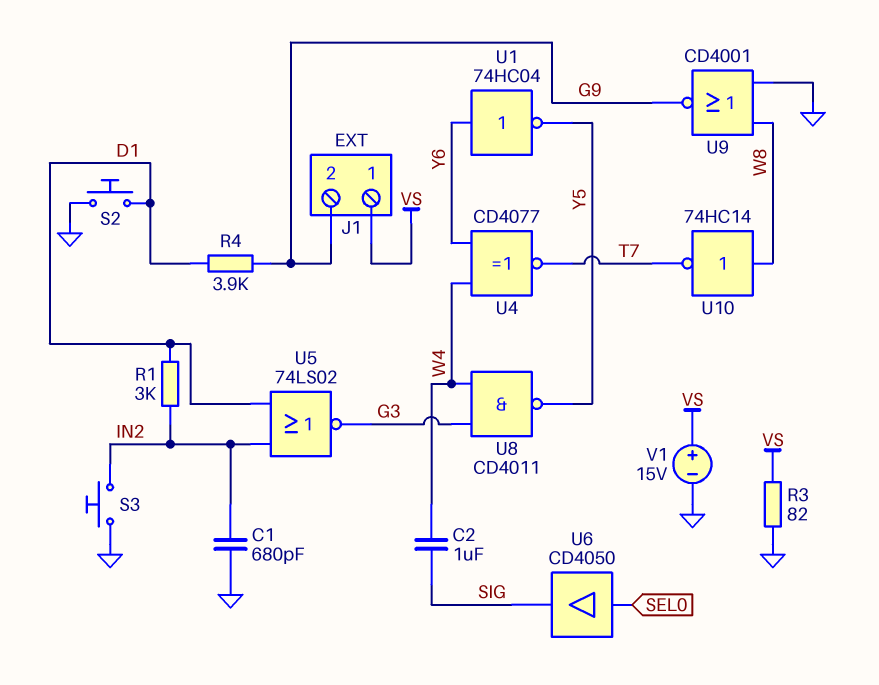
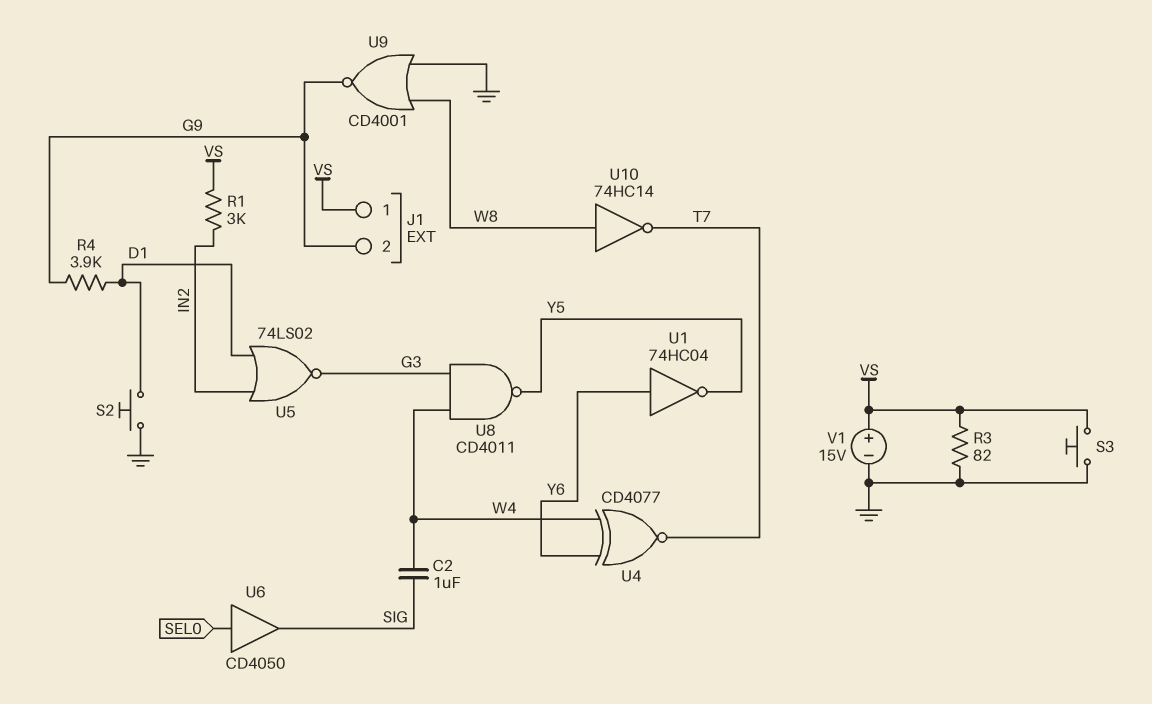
C1: 680pF (GND, IN2) -> none
R1: 3k (D1, IN2) -> 3k (IN2, VS)
S3: button (GND, IN2) -> button (GND, VS)

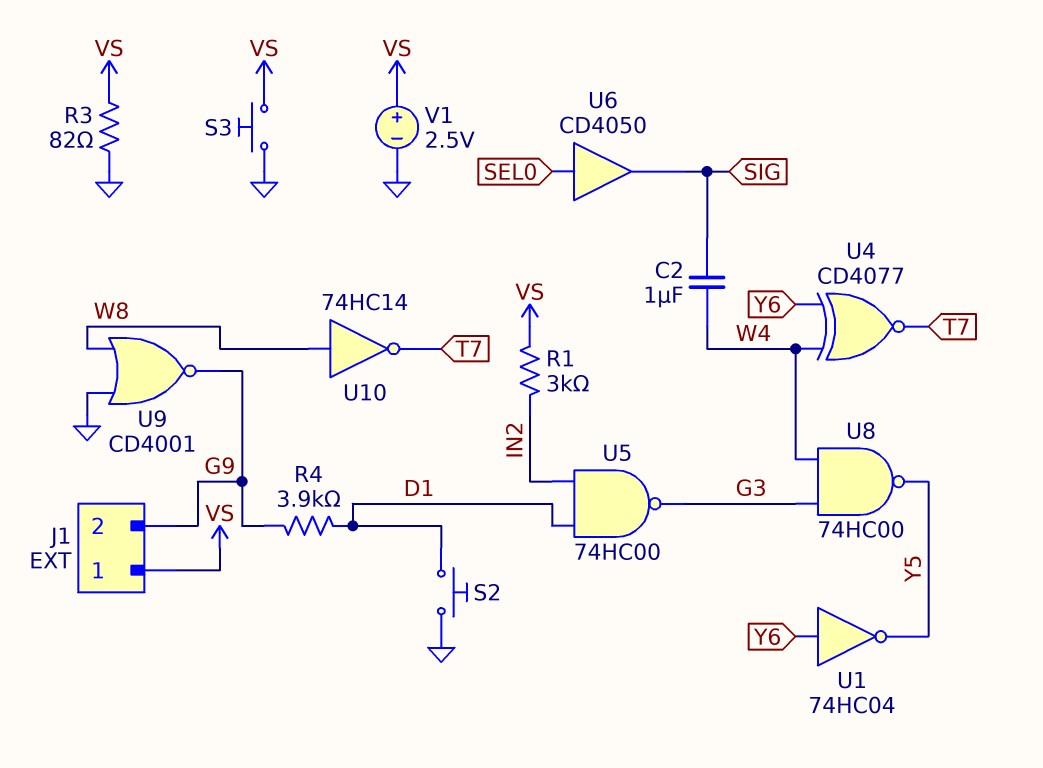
U5: NOR 74LS02 (in D1, in IN2, out G3) -> NAND 74HC00 (in D1, in IN2, out G3)
U8: NAND CD4011 (in G3, in W4, out Y5) -> NAND 74HC00 (in G3, in W4, out Y5)
V1: 15V (plus VS, minus GND) -> 2.5V (plus VS, minus GND)

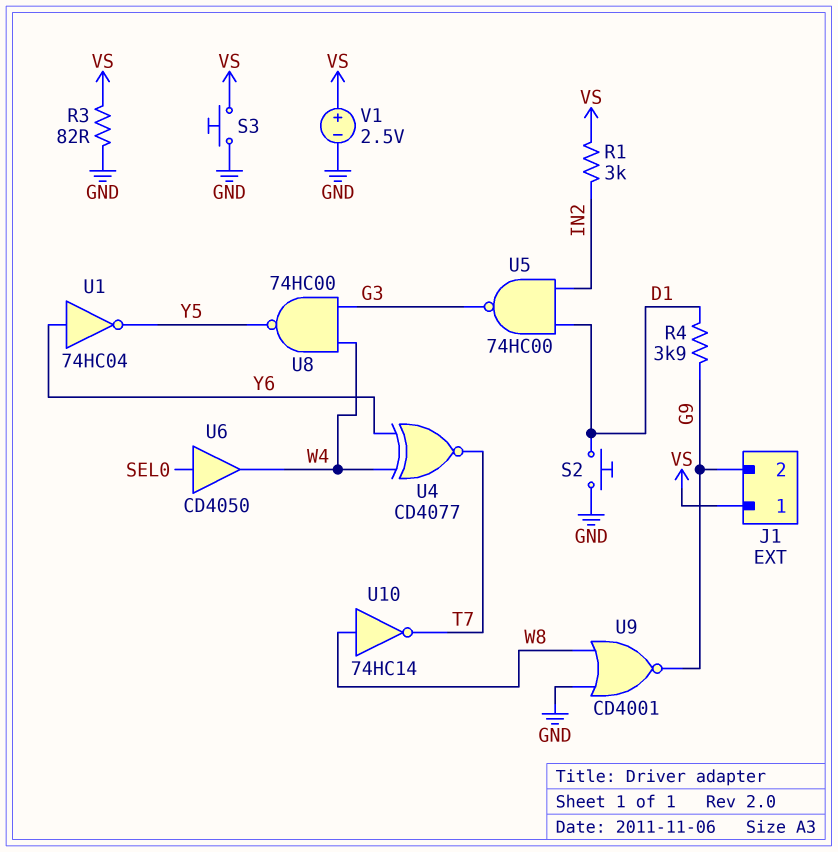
C2: 1uF (SIG, W4) -> none
U6: buffer CD4050 (in SEL0, out SIG) -> buffer CD4050 (in SEL0, out W4)

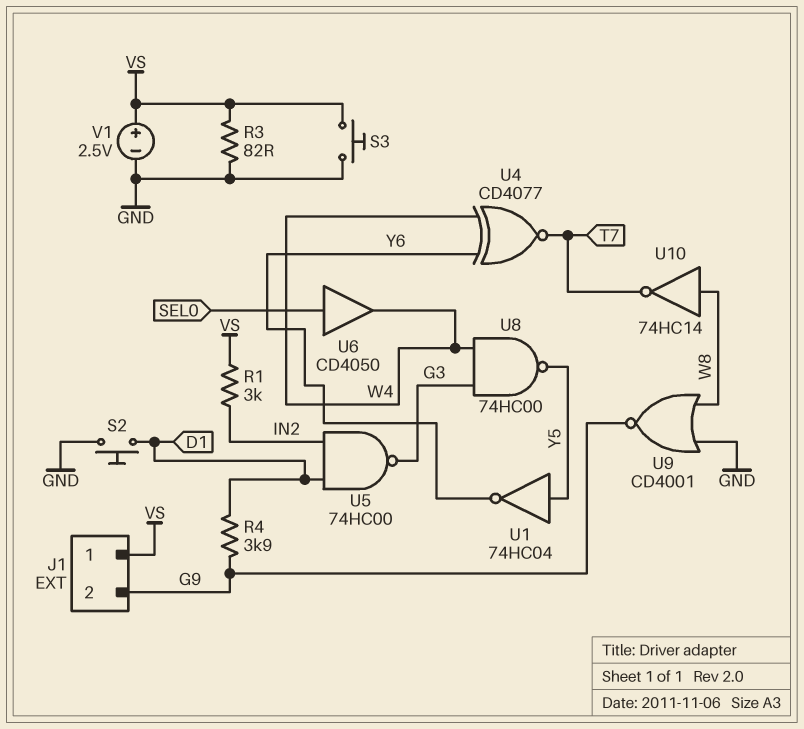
U1: NOT 74HC04 (in Y6, out Y5) -> NOT 74HC04 (in Y5, out Y6)

